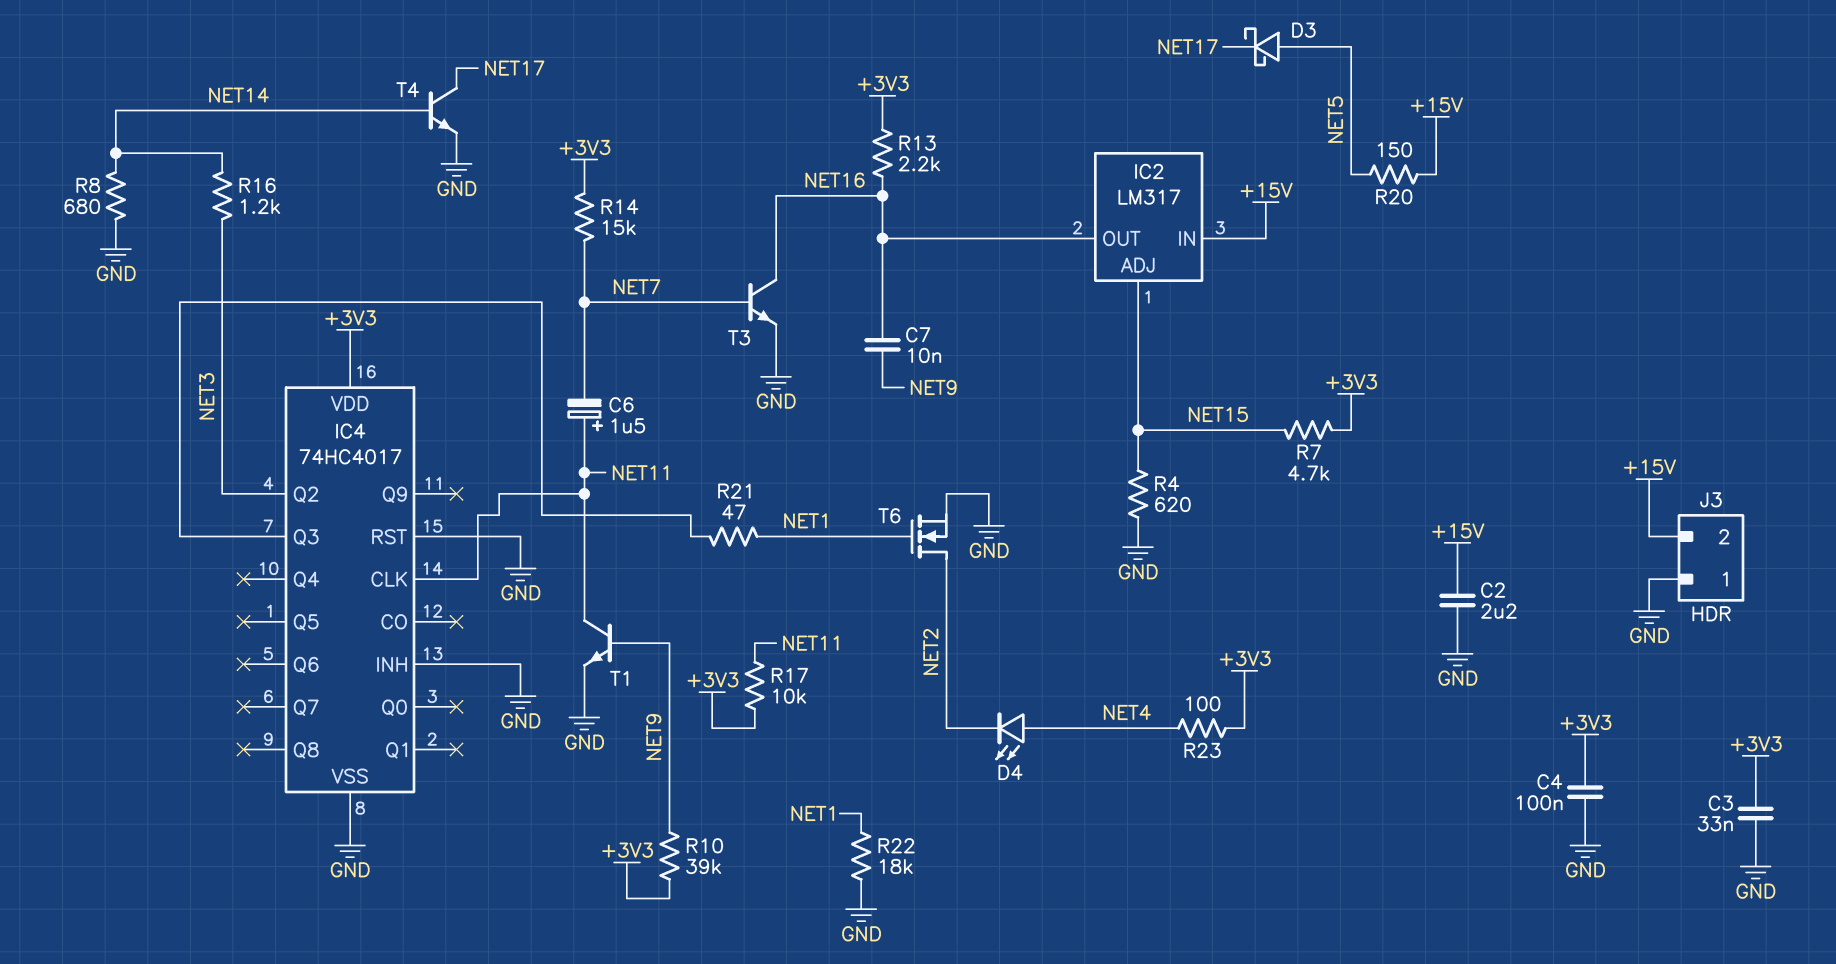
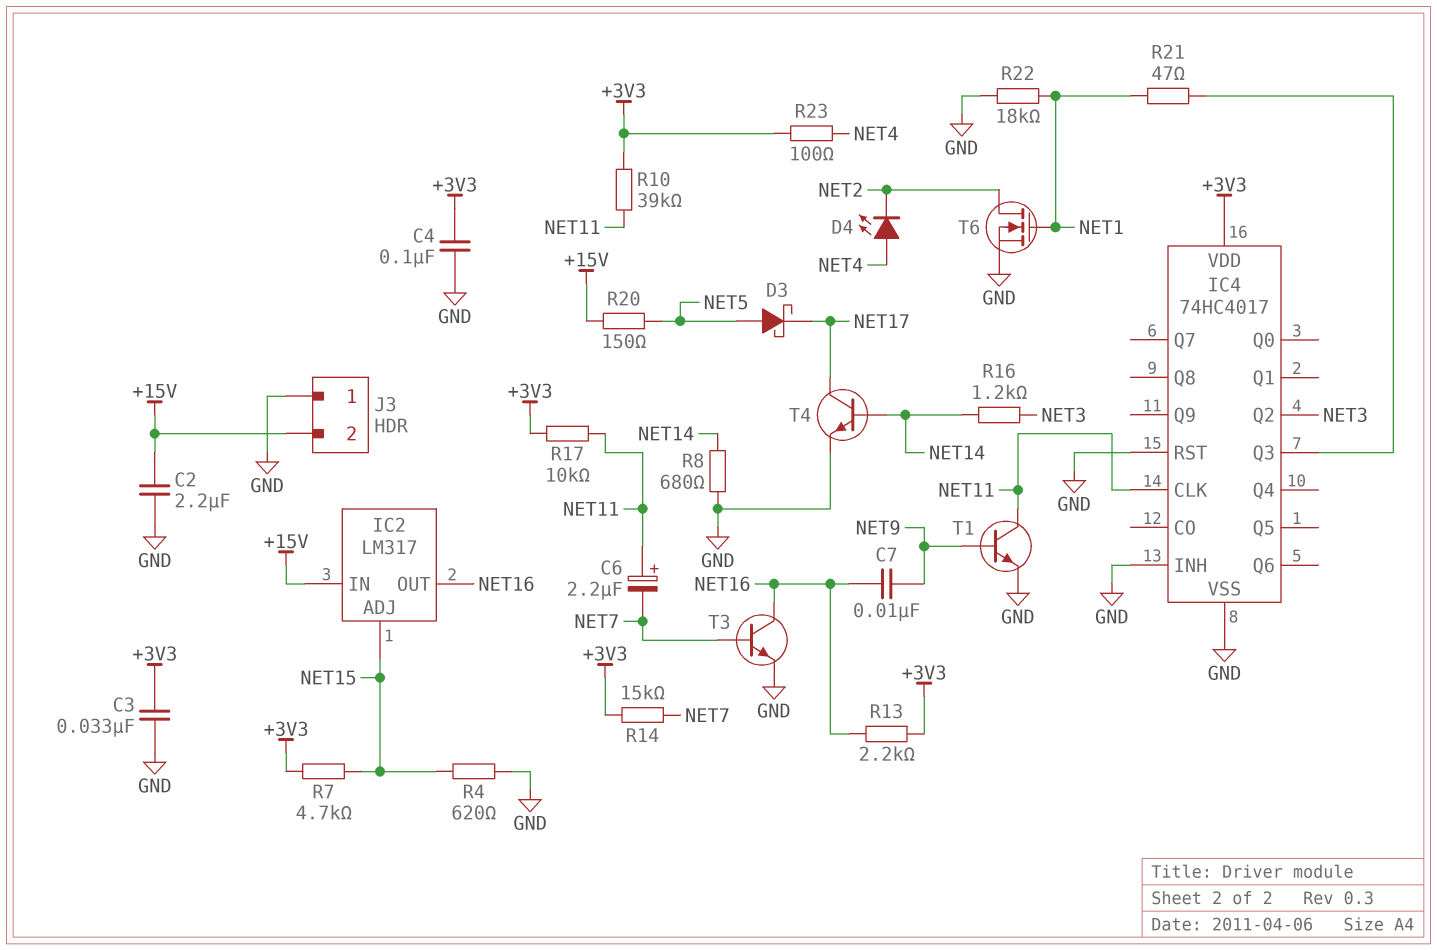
C6: 1.5uF (plus NET11, minus NET7) -> 2.2uF (plus NET11, minus NET7)
R10: 39k (+3V3, NET9) -> 39k (+3V3, NET11)

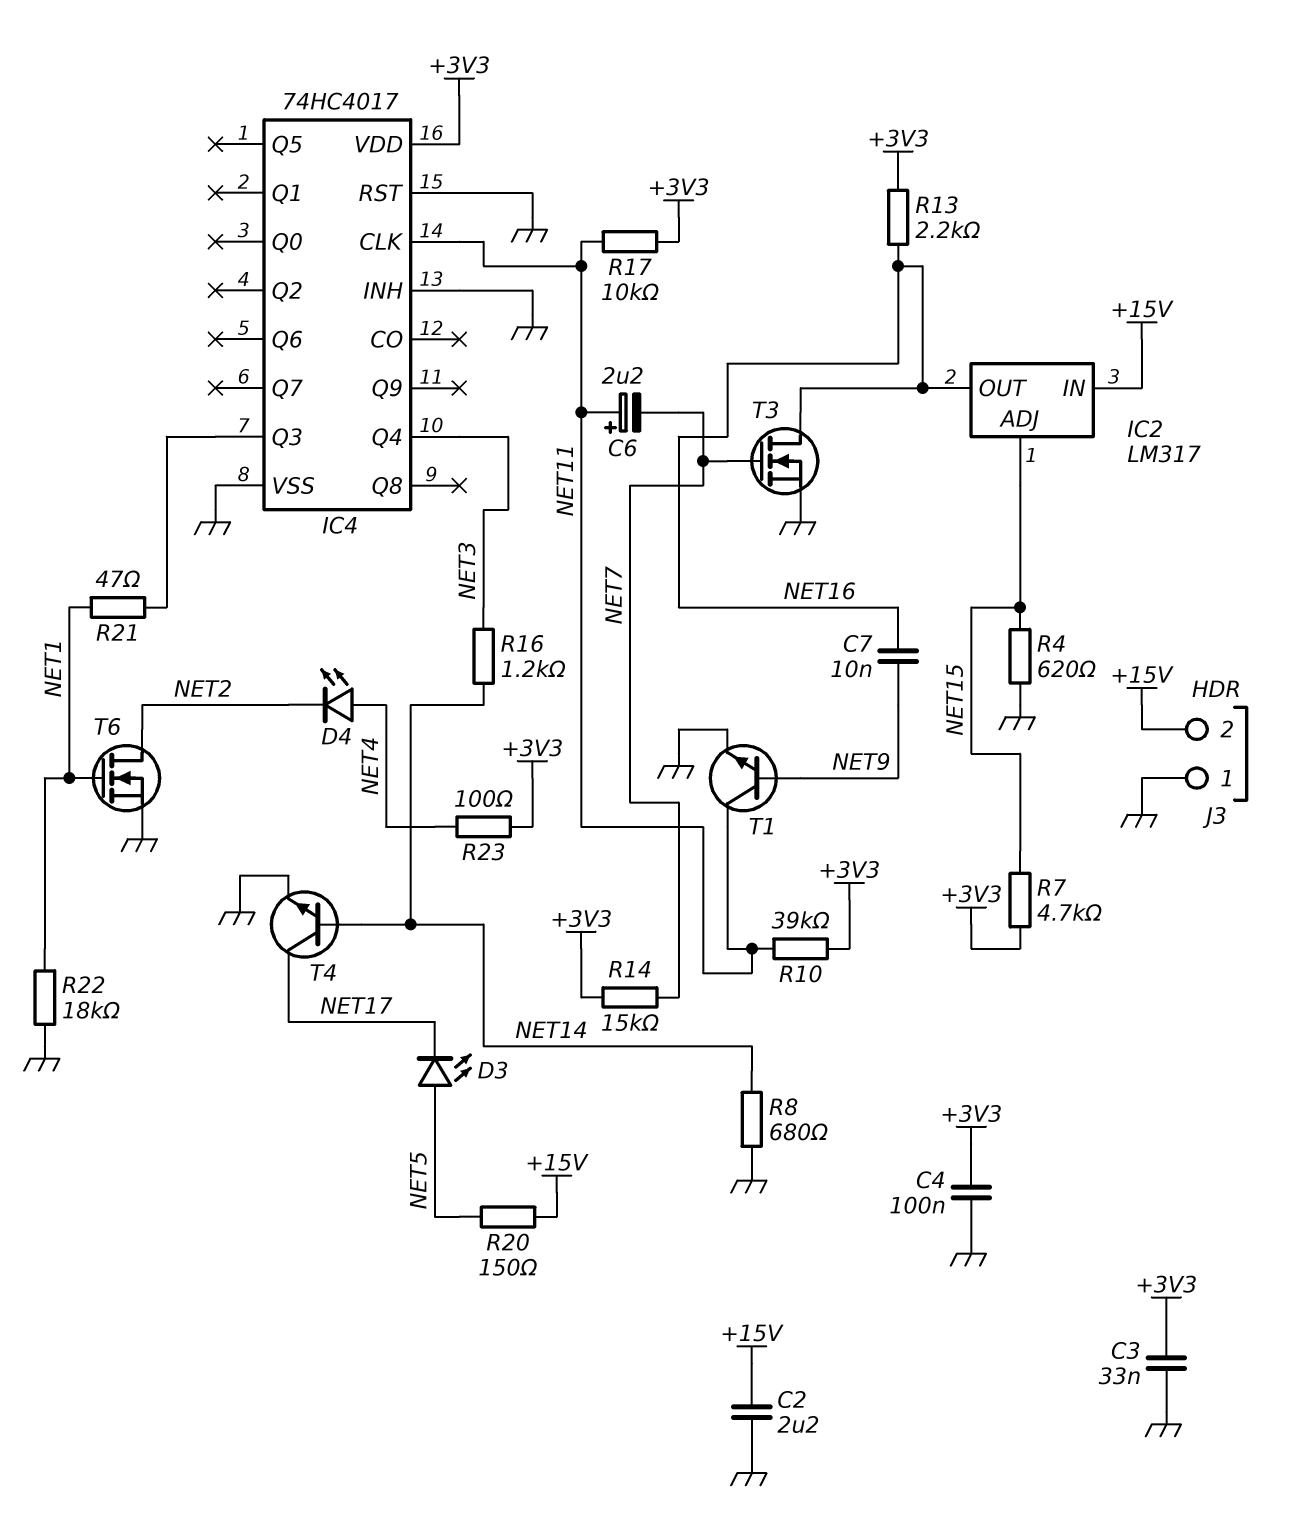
D3: schottky (A NET5, K NET17) -> LED (A NET5, K NET17)
IC4 pin Q2: NET3 -> none
IC4 pin Q4: none -> NET3
T3: NPN (B NET7, C NET16, E GND) -> NMOS (G NET7, D NET16, S GND)

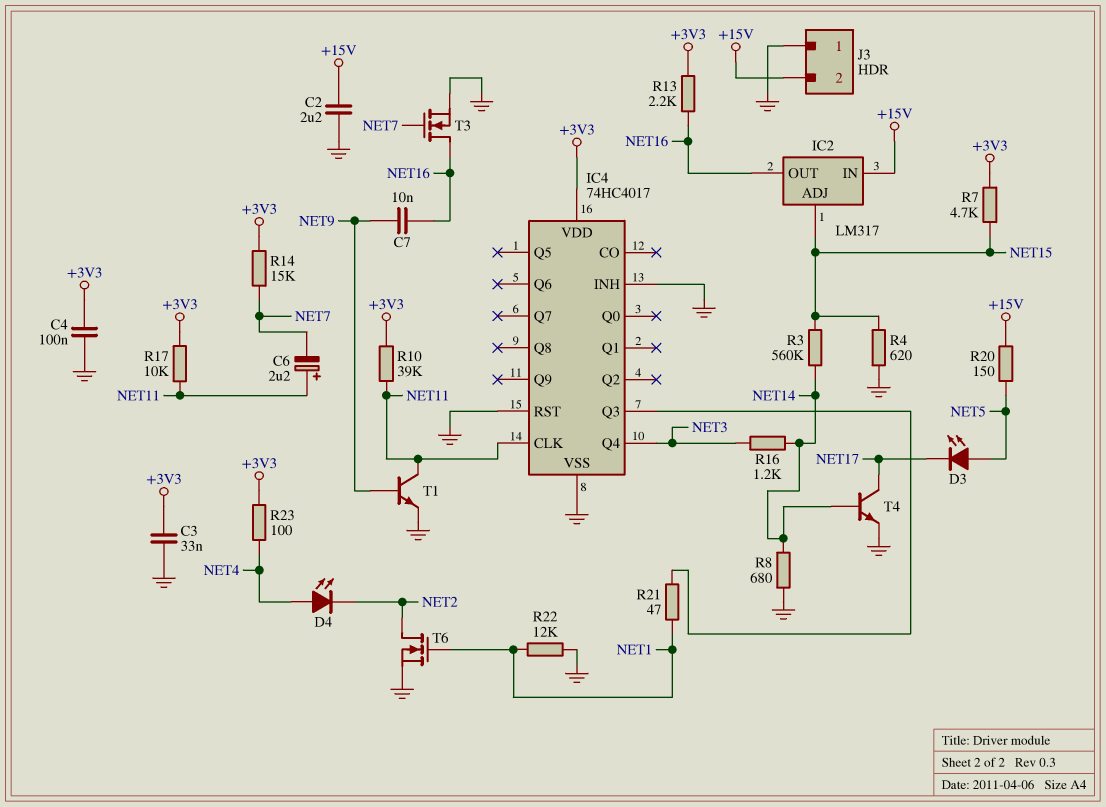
R3: none -> 560k (NET14, NET15)
R22: 18k (GND, NET1) -> 12k (GND, NET1)

